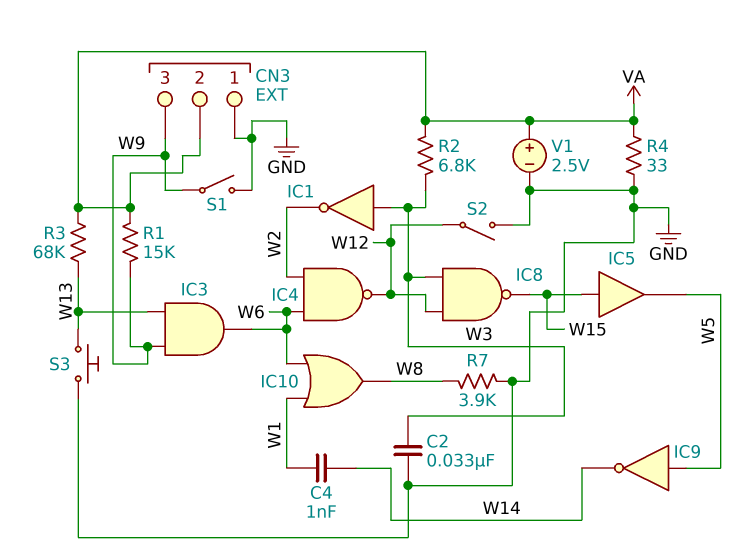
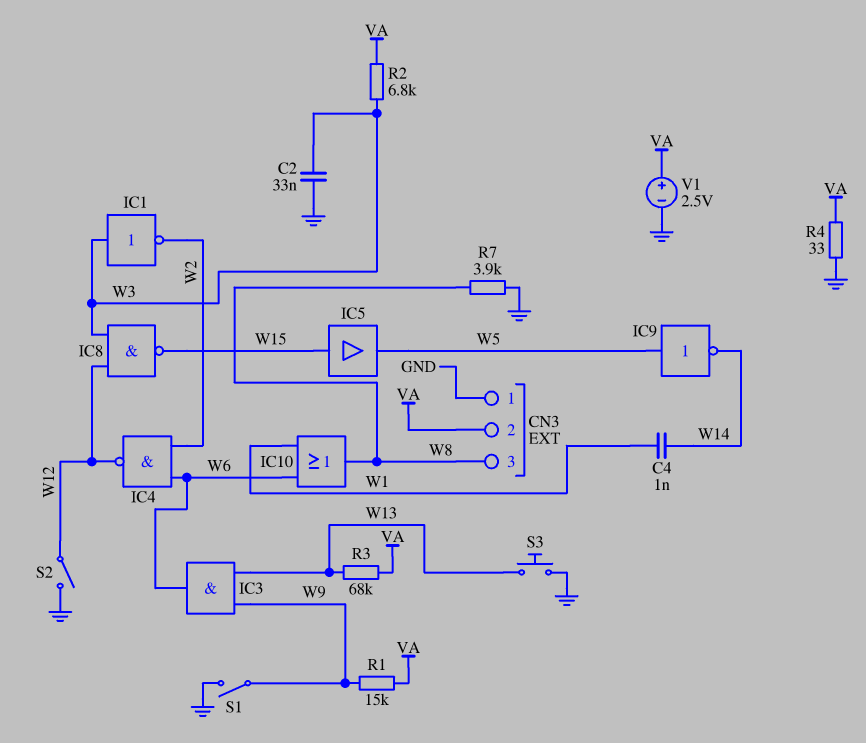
CN3 pin 3: W9 -> W8

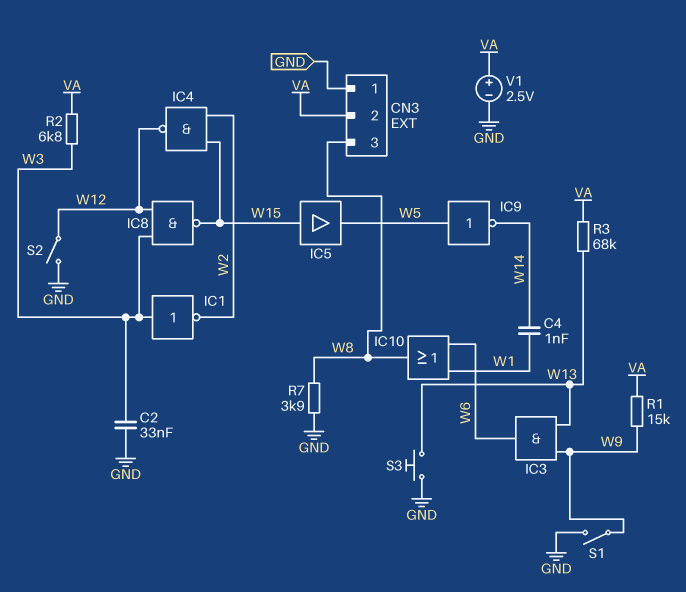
IC4: NAND (in W2, in W6, out W12) -> NAND (in W2, in W15, out W12)
R4: 33 (GND, VA) -> none

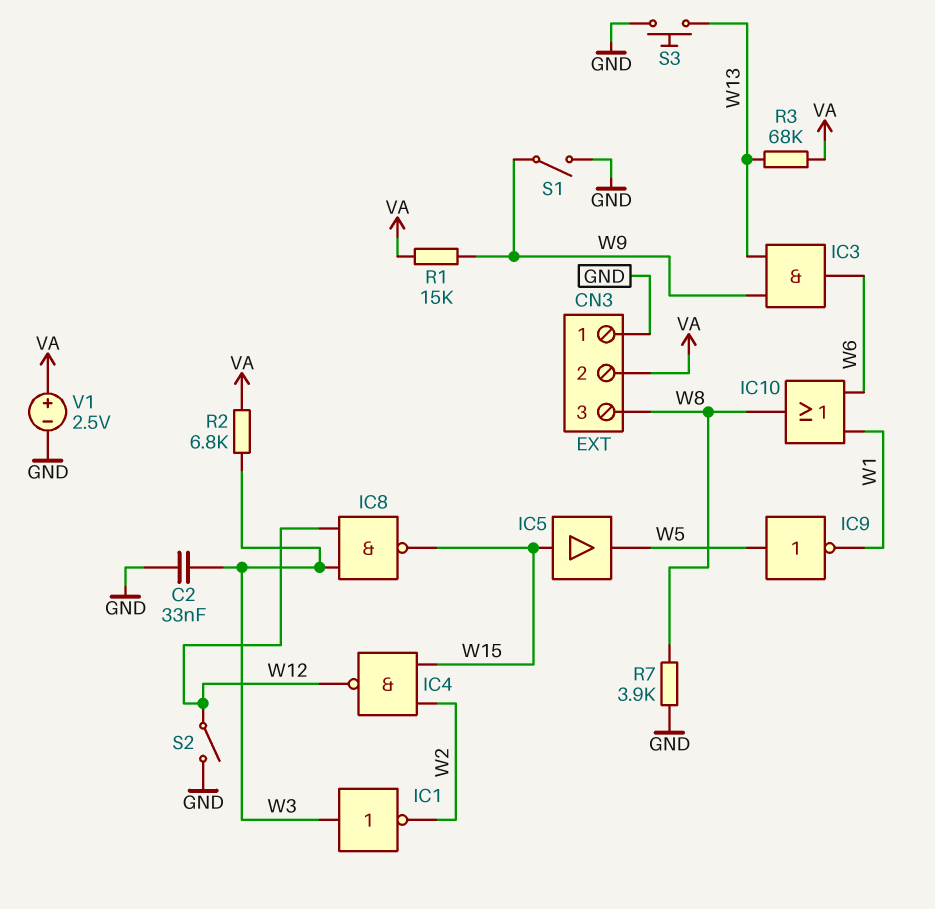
C4: 1nF (W1, W14) -> none
IC9: NOT (in W5, out W14) -> NOT (in W5, out W1)

